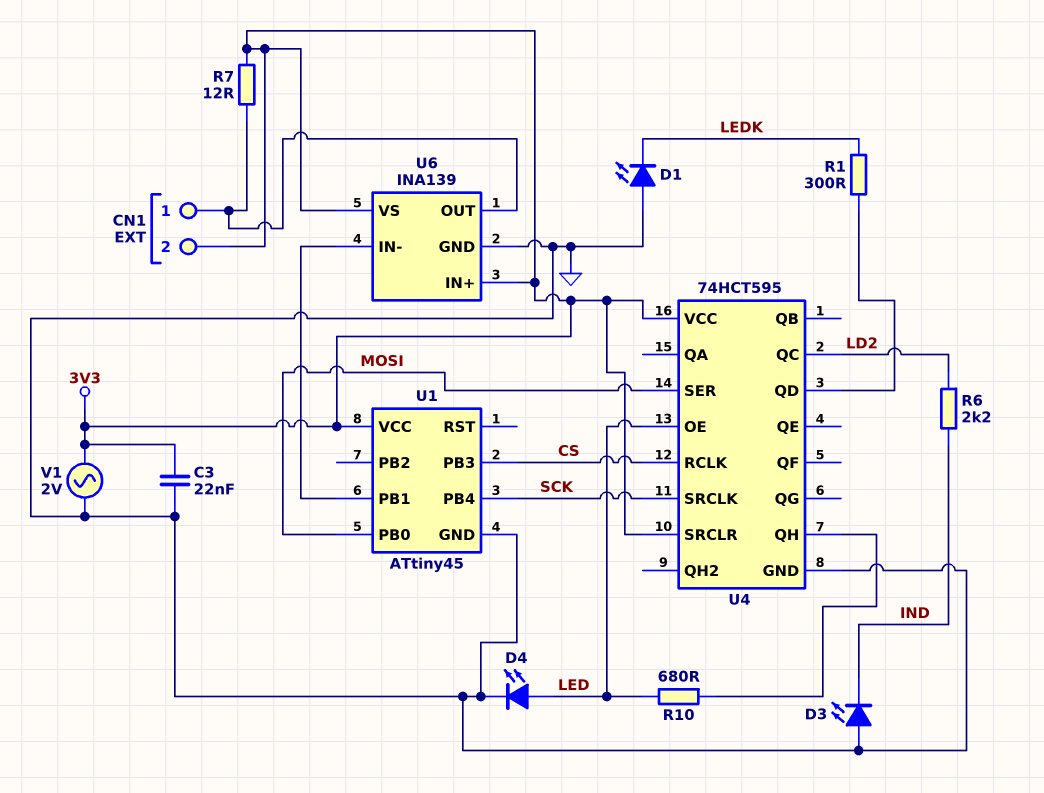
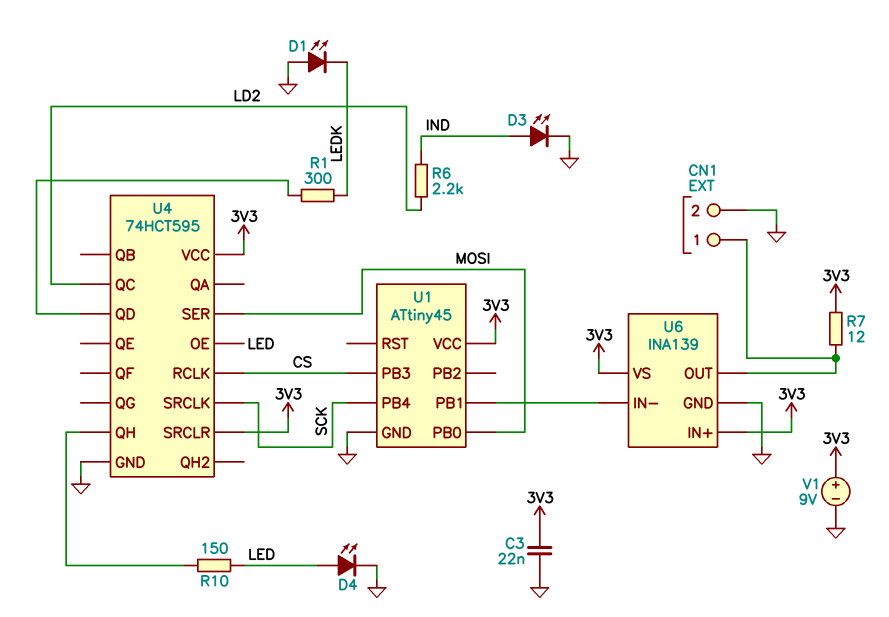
CN1 pin 2: 3V3 -> GND
D3: LED (A GND, K IND) -> LED (A IND, K GND)
R10: 680 (LED, U4/QH) -> 150 (LED, U4/QH)
V1: AC 2V (3V3, GND) -> 9V (plus 3V3, minus GND)

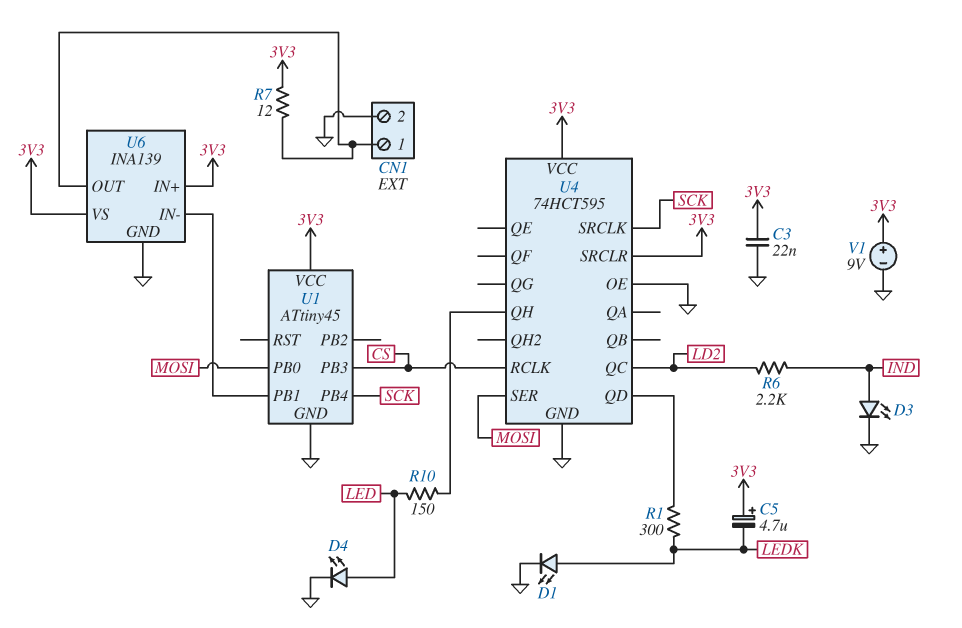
C5: none -> 4.7uF (plus 3V3, minus LEDK)
D1: LED (A GND, K LEDK) -> LED (A LEDK, K GND)
U4 pin OE: LED -> GND

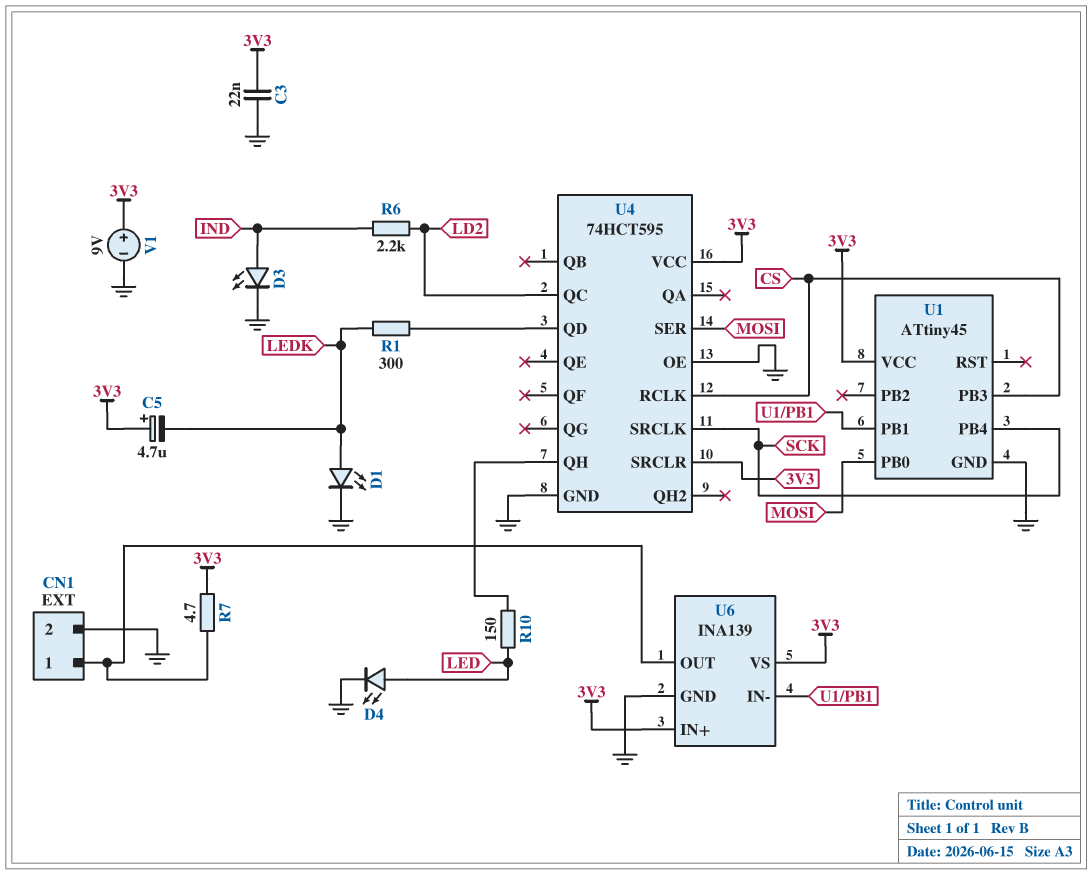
R7: 12 (3V3, CN1/1) -> 4.7 (3V3, CN1/1)

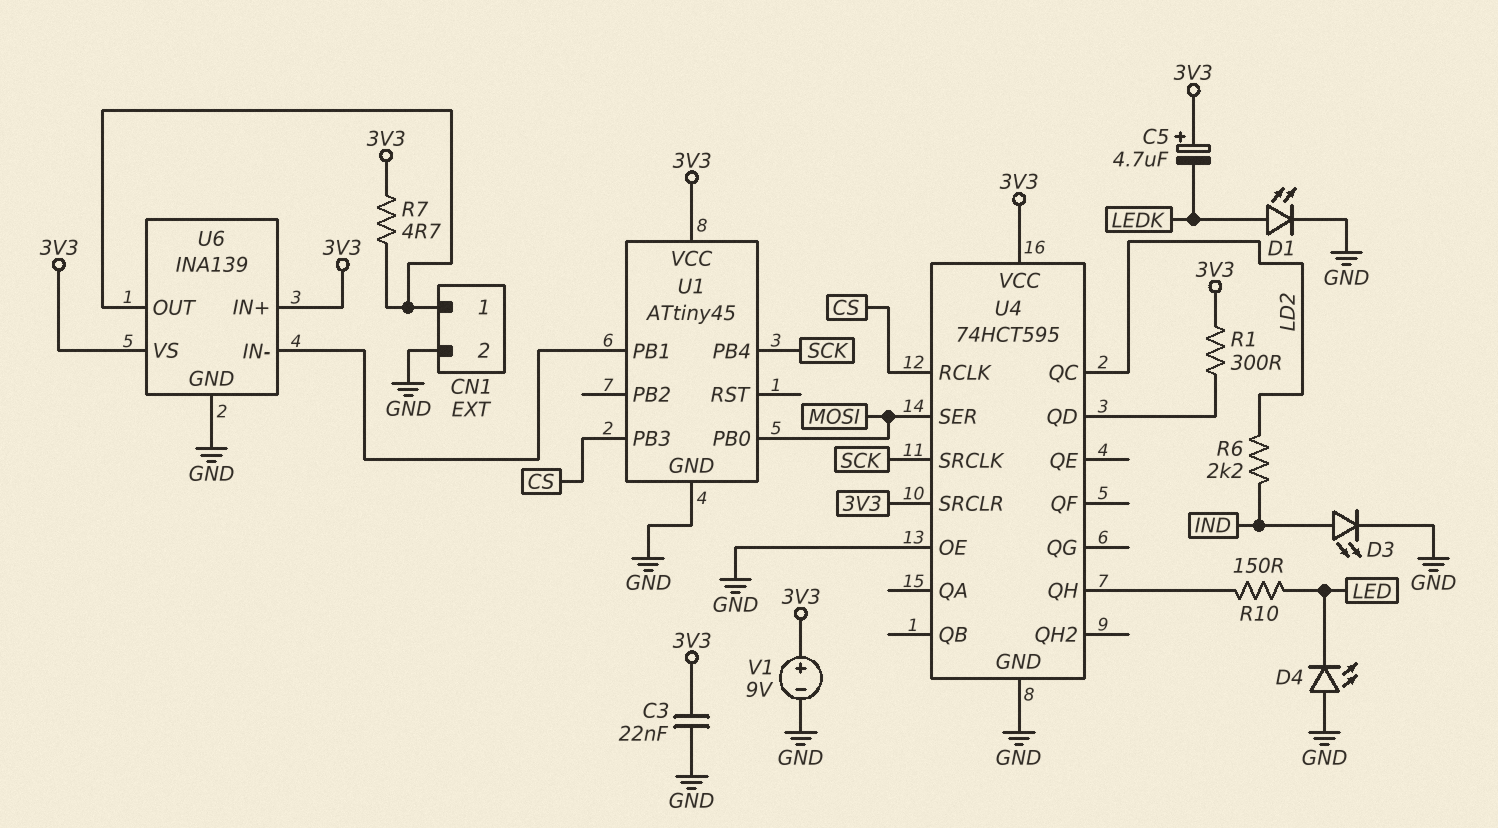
D4: LED (A LED, K GND) -> LED (A GND, K LED)
R1: 300 (LEDK, U4/QD) -> 300 (3V3, U4/QD)

